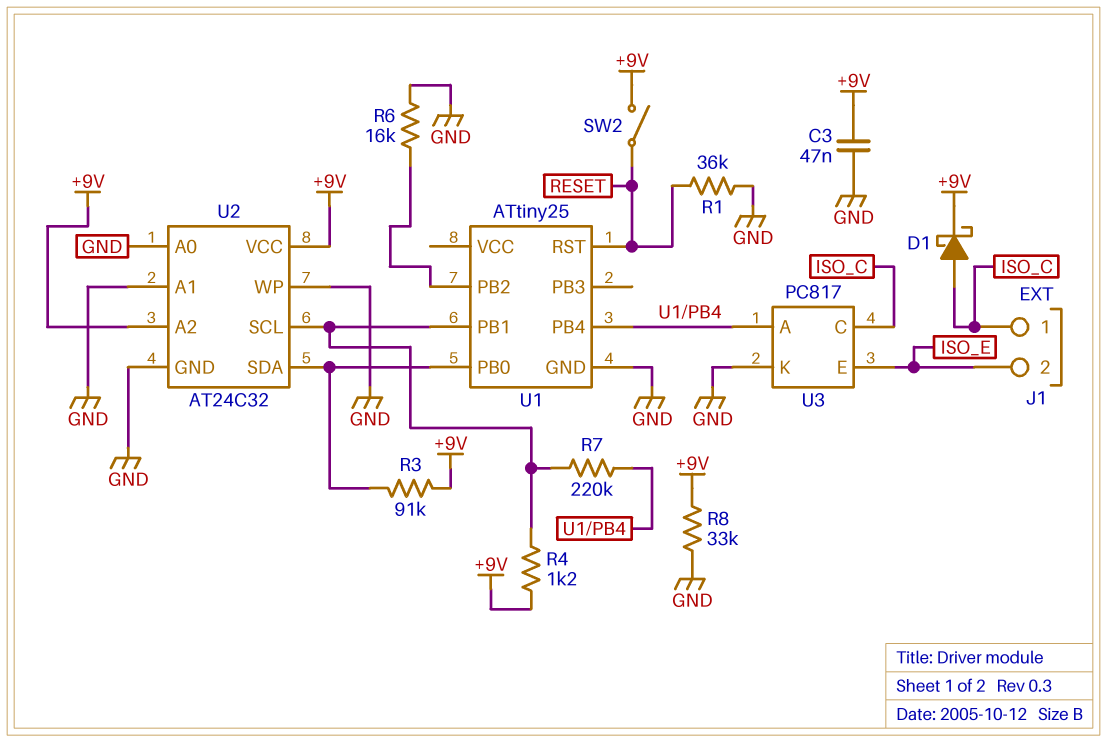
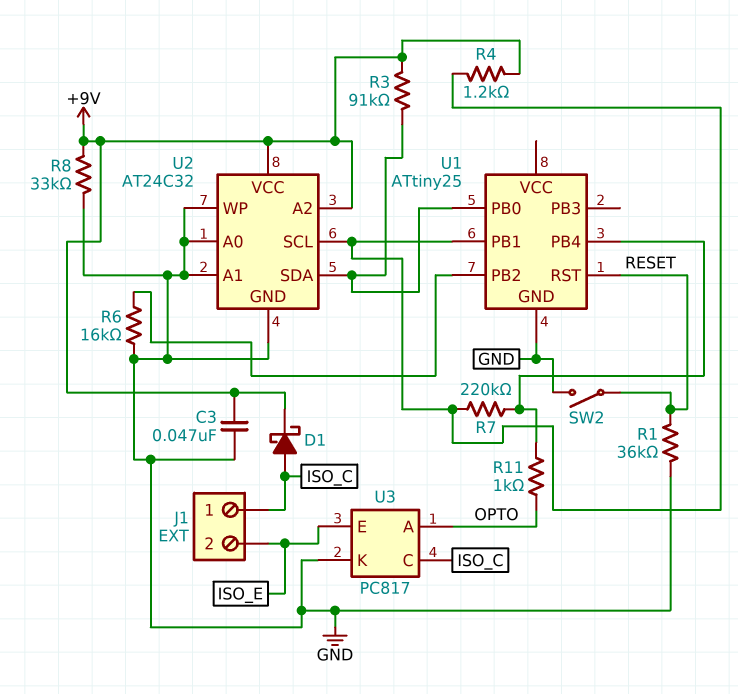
R11: none -> 1k (OPTO, U1/PB4)
SW2: switch (+9V, RESET) -> switch (GND, RESET)
U3 pin A: U1/PB4 -> OPTO

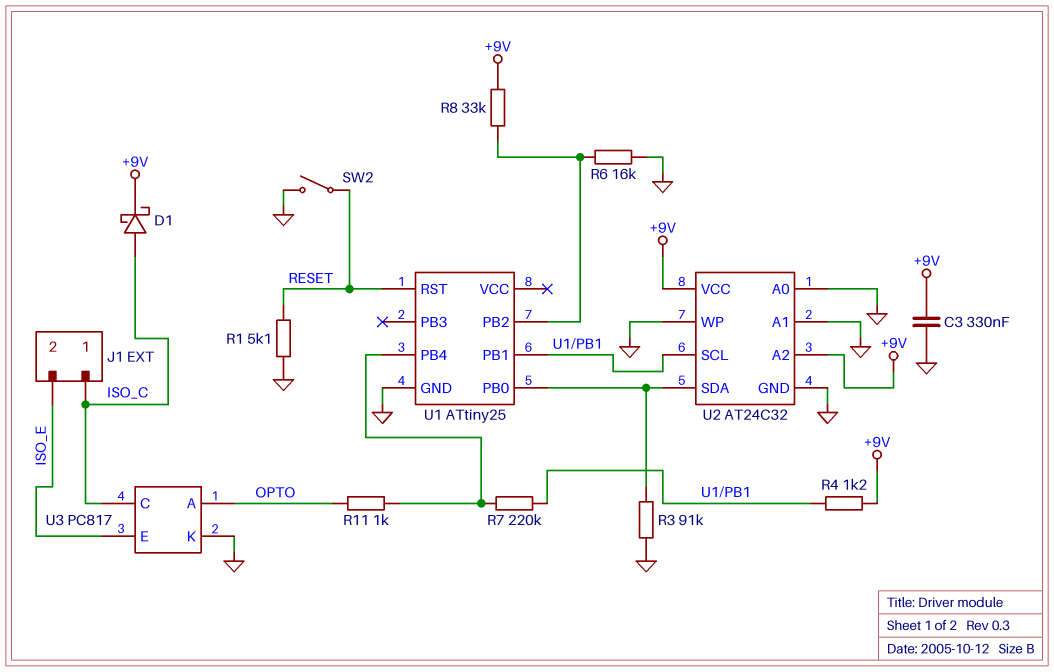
C3: 47nF (+9V, GND) -> 330nF (+9V, GND)
R1: 36k (GND, RESET) -> 5.1k (GND, RESET)
R3: 91k (+9V, U1/PB0) -> 91k (GND, U1/PB0)
R8: 33k (+9V, GND) -> 33k (+9V, U1/PB2)

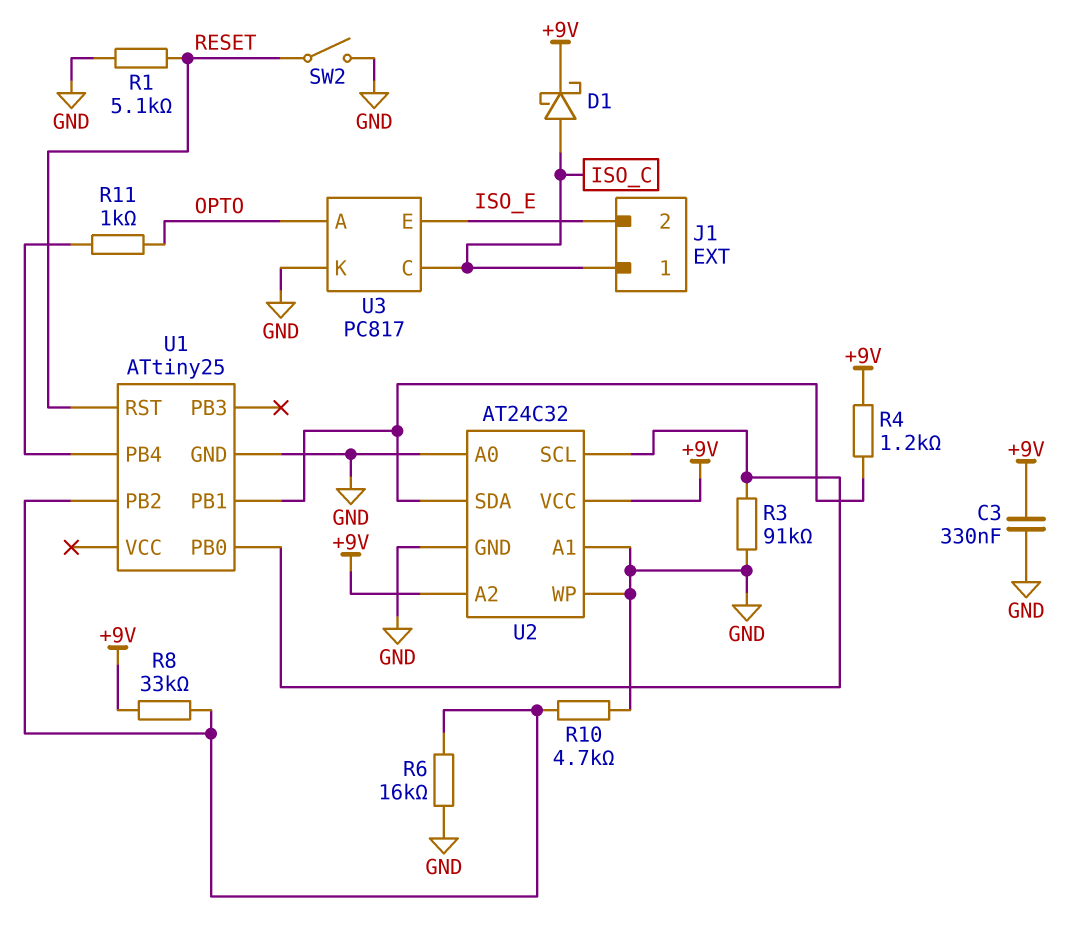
R7: 220k (U1/PB1, U1/PB4) -> none
R10: none -> 4.7k (GND, U1/PB2)
U2 pin SCL: U1/PB1 -> U1/PB0
U2 pin SDA: U1/PB0 -> U1/PB1

